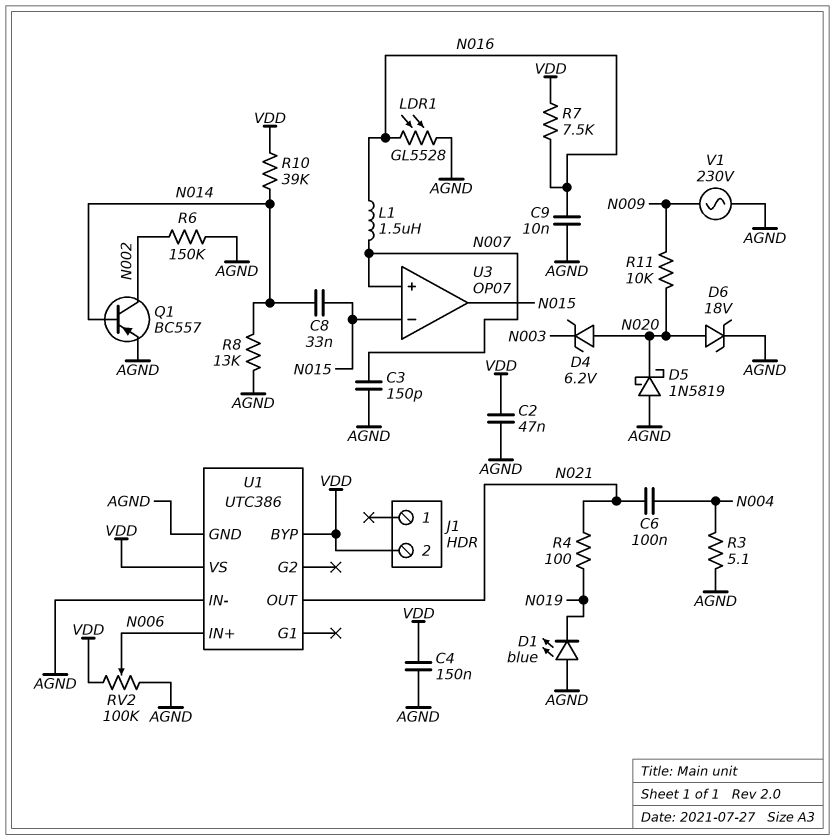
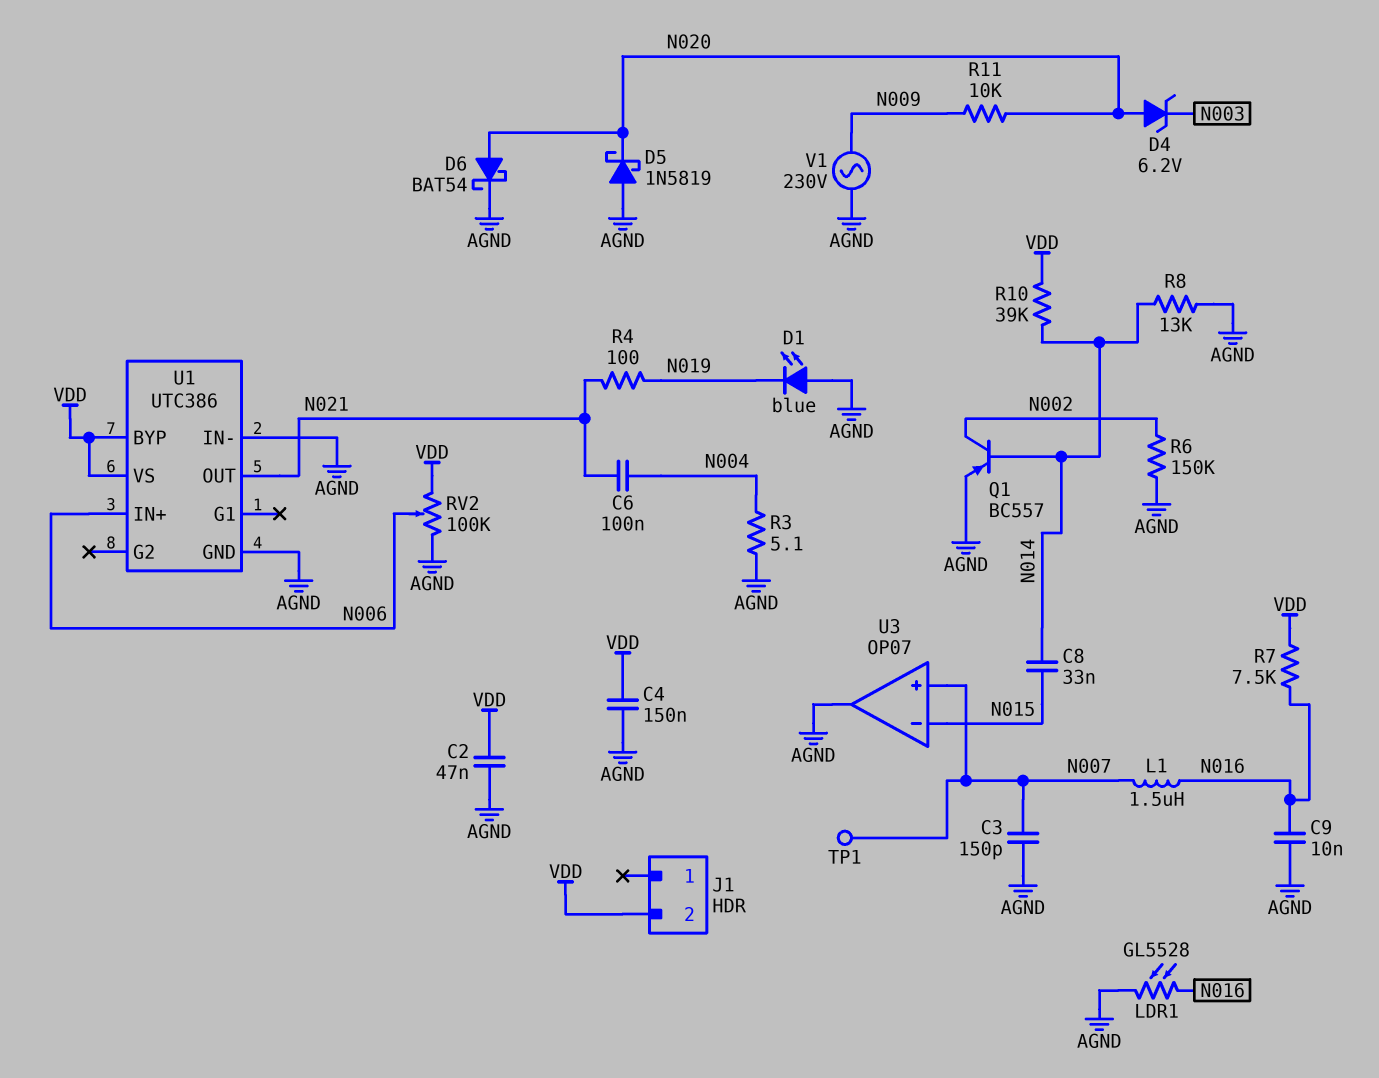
D6: zener 18V (A N020, K AGND) -> schottky BAT54 (A N020, K AGND)
TP1: none -> test point (N007)
U3 pin out: N015 -> AGND

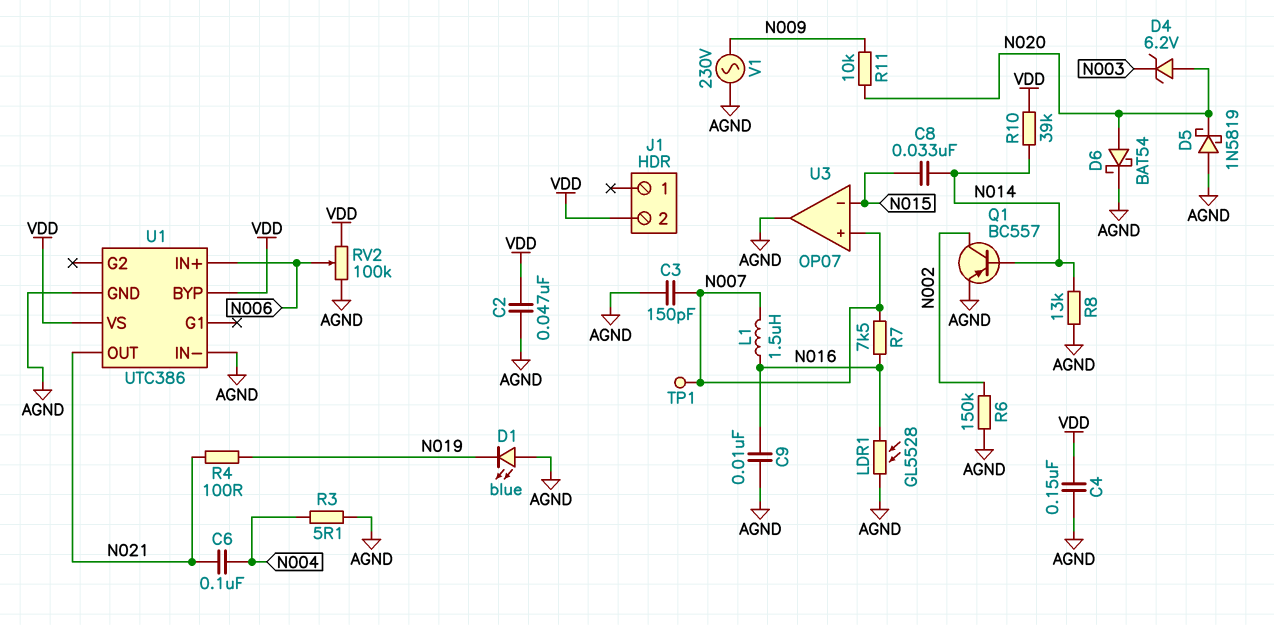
R7: 7.5k (N016, VDD) -> 7.5k (N007, N016)

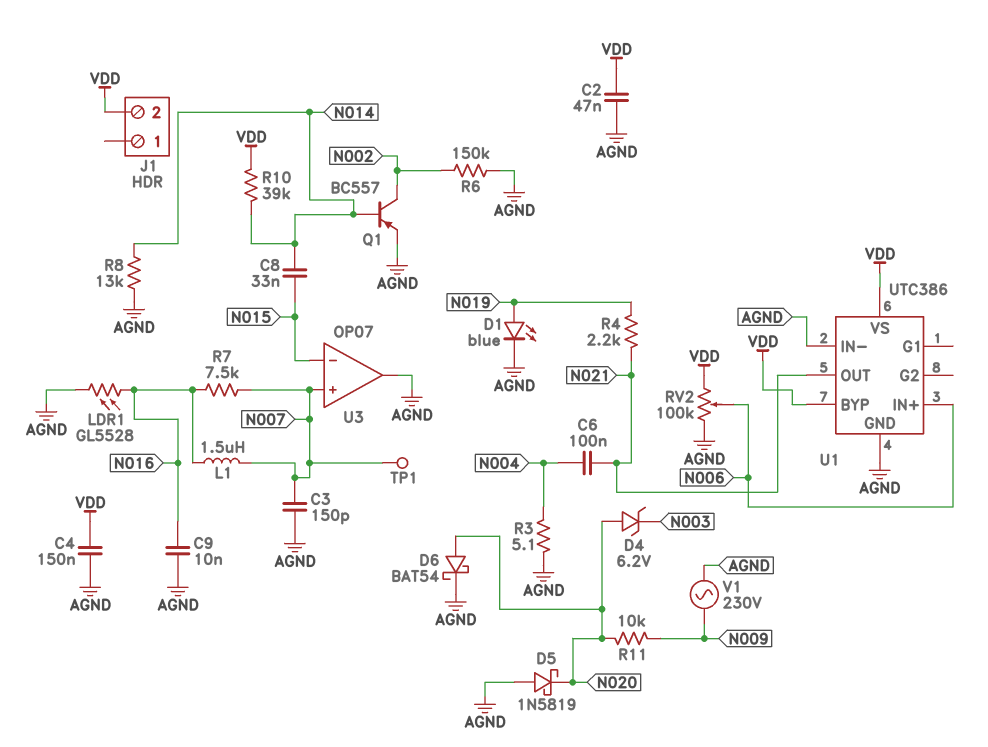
D1: LED blue (A AGND, K N019) -> LED blue (A N019, K AGND)
R4: 100 (N019, N021) -> 2.2k (N019, N021)

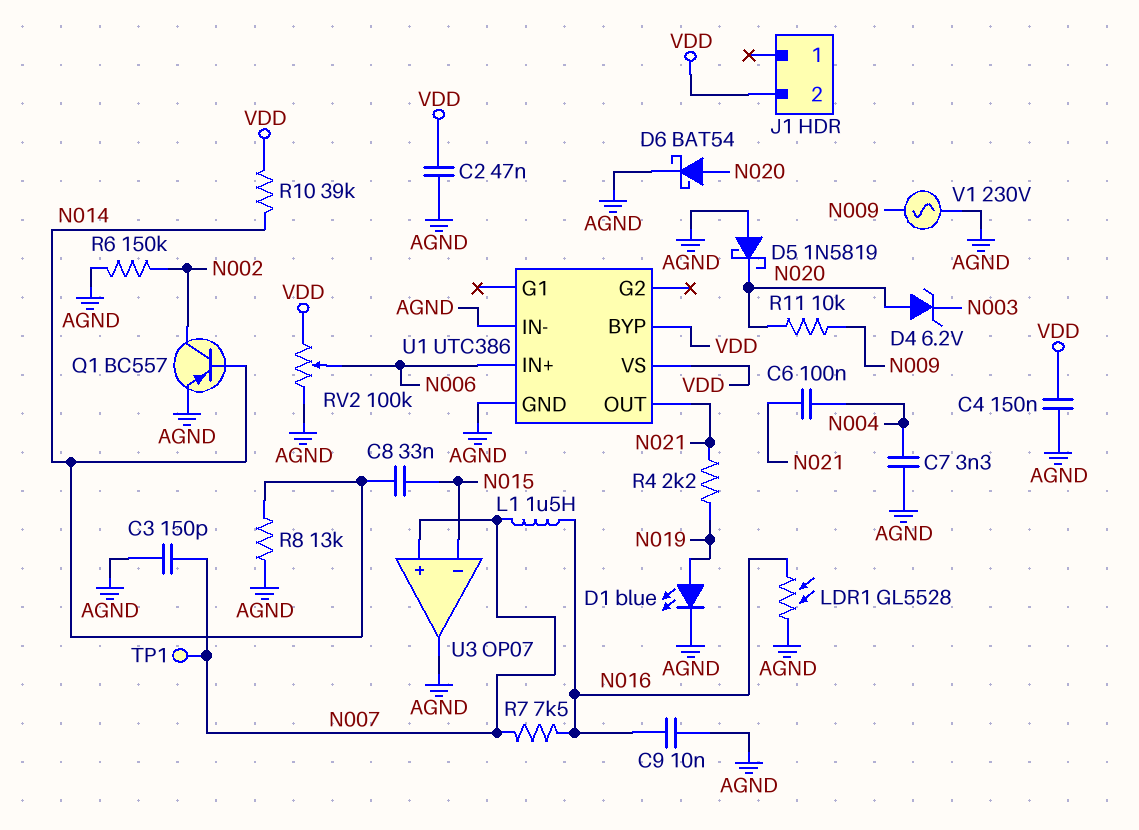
C7: none -> 3.3nF (AGND, N004)
R3: 5.1 (AGND, N004) -> none

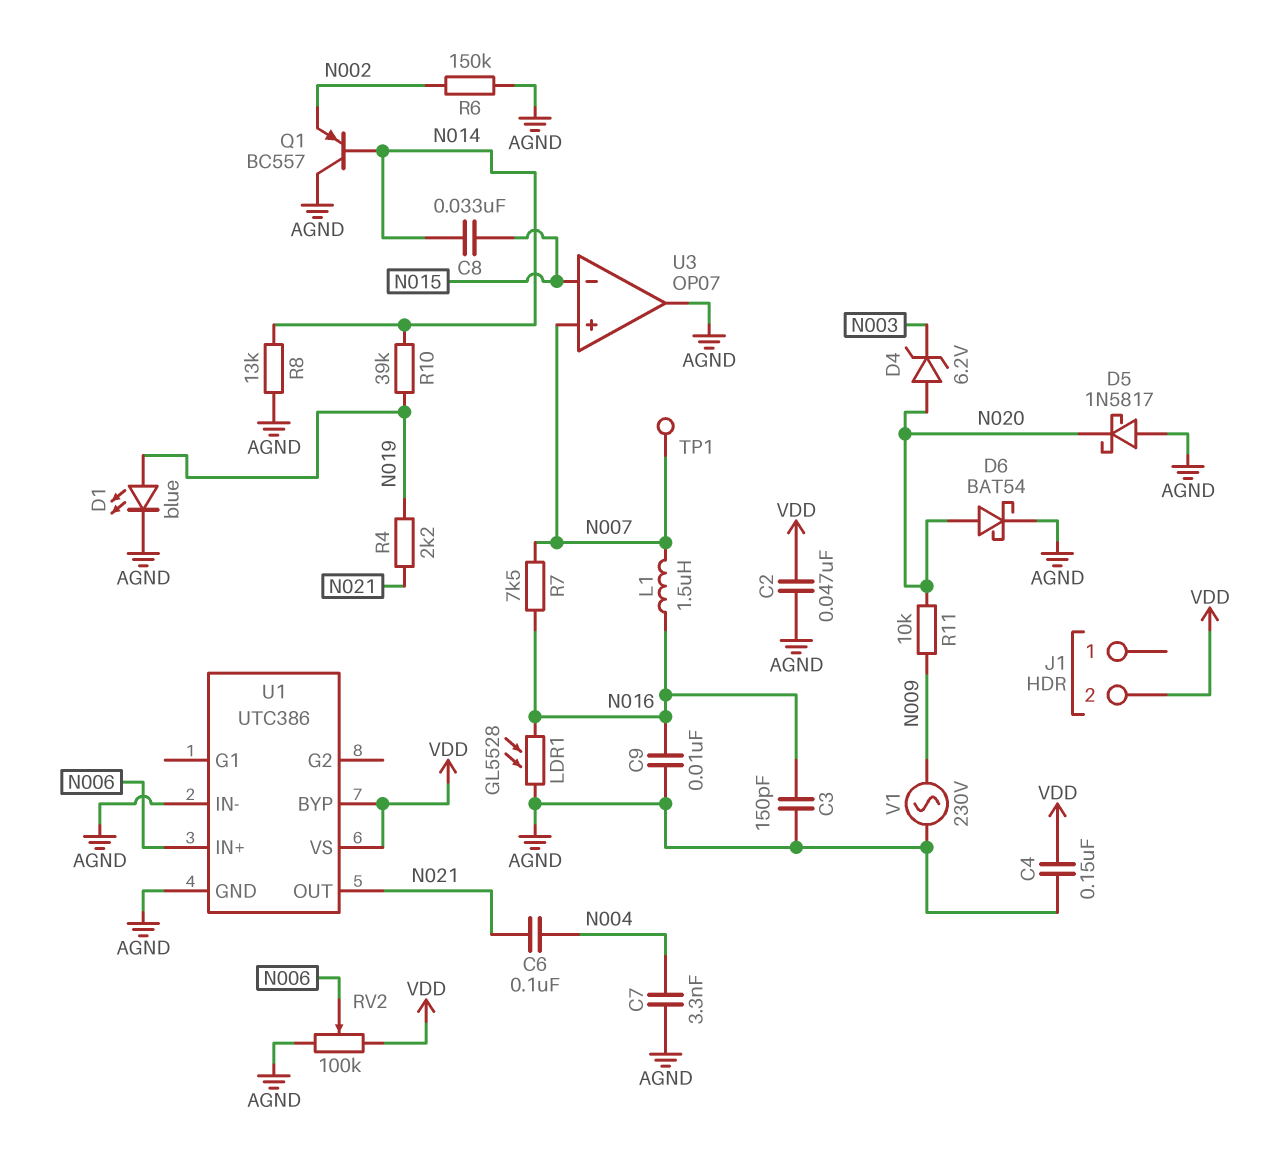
C3: 150pF (AGND, N007) -> 150pF (AGND, N016)
D5: schottky 1N5819 (A AGND, K N020) -> schottky 1N5817 (A AGND, K N020)
Q1: PNP BC557 (B N014, C N002, E AGND) -> PNP BC557 (B N014, C AGND, E N002)
R10: 39k (N014, VDD) -> 39k (N014, N019)

